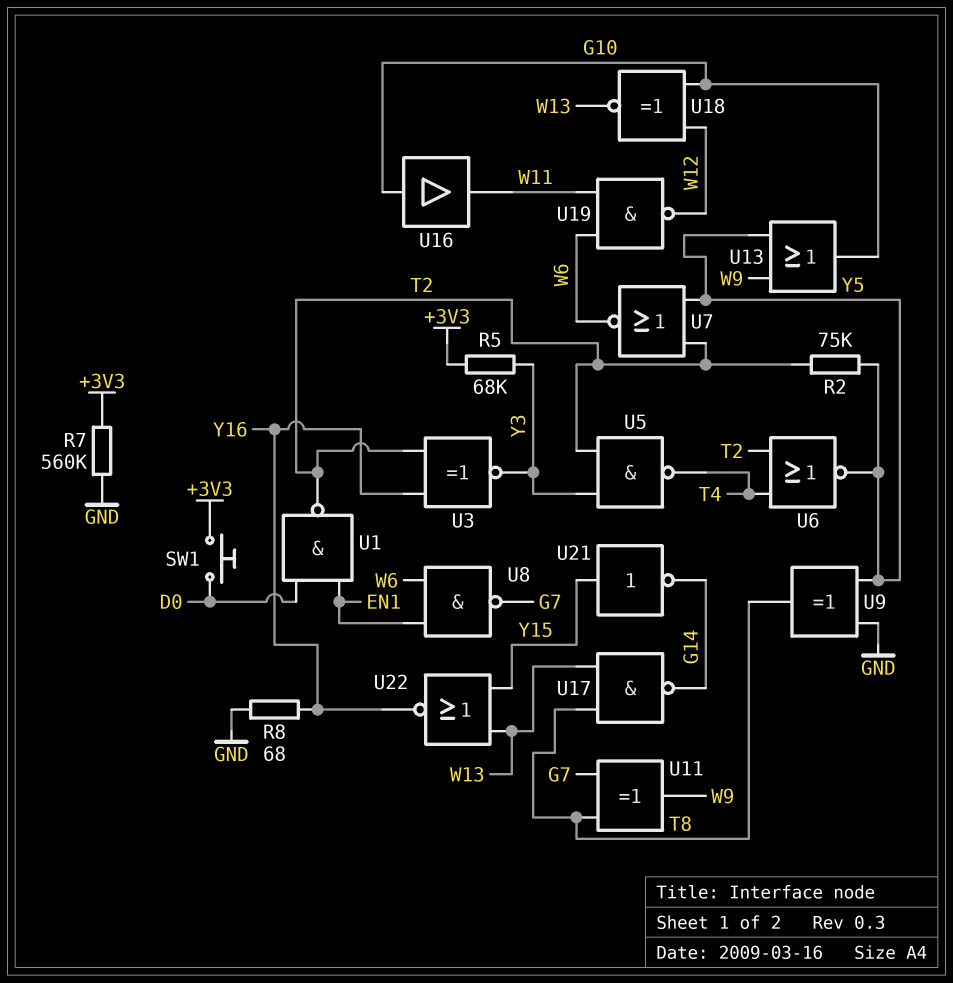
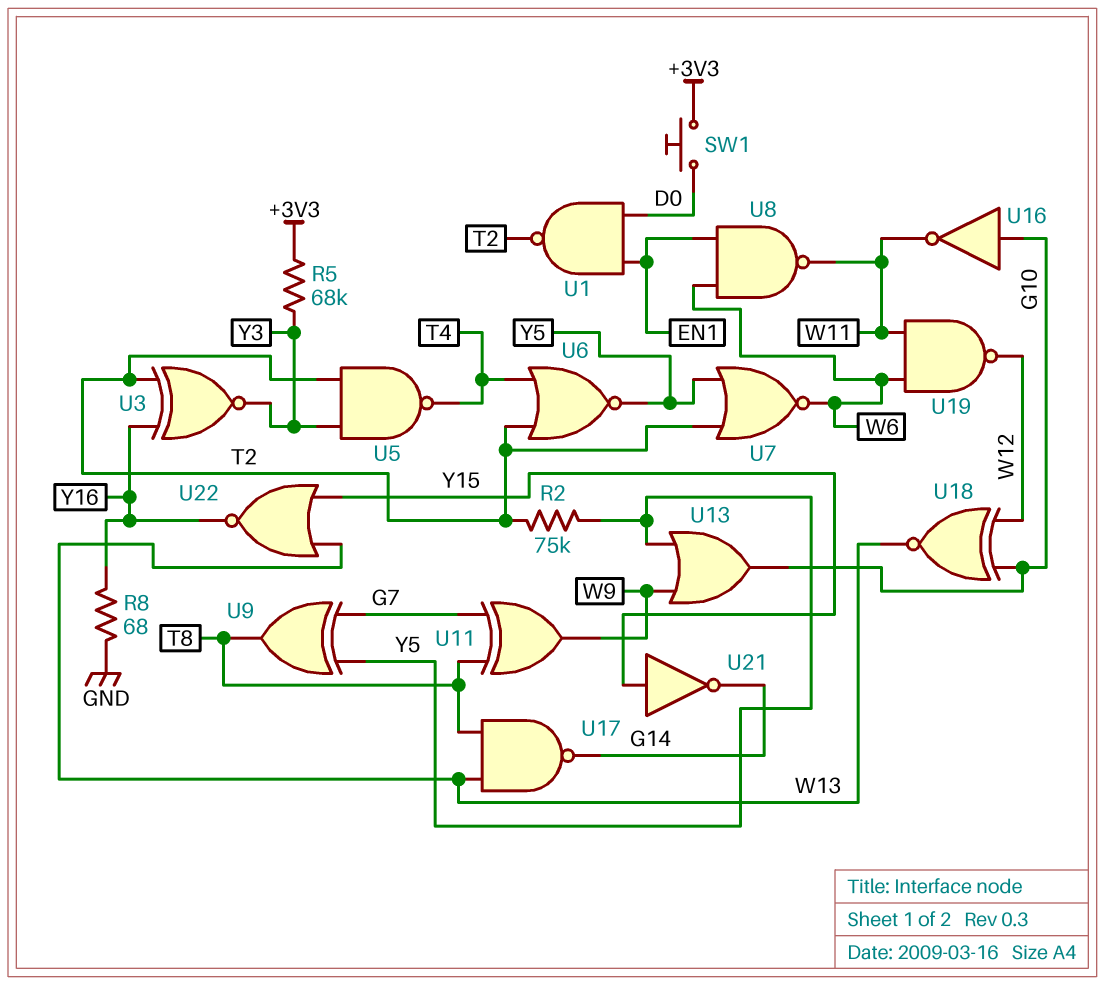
R7: 560k (+3V3, GND) -> none
U8: NAND (in EN1, in W6, out G7) -> NAND (in EN1, in W6, out W11)
U9: XOR (in GND, in Y5, out T8) -> XOR (in G7, in Y5, out T8)
U16: buffer (in G10, out W11) -> NOT (in G10, out W11)

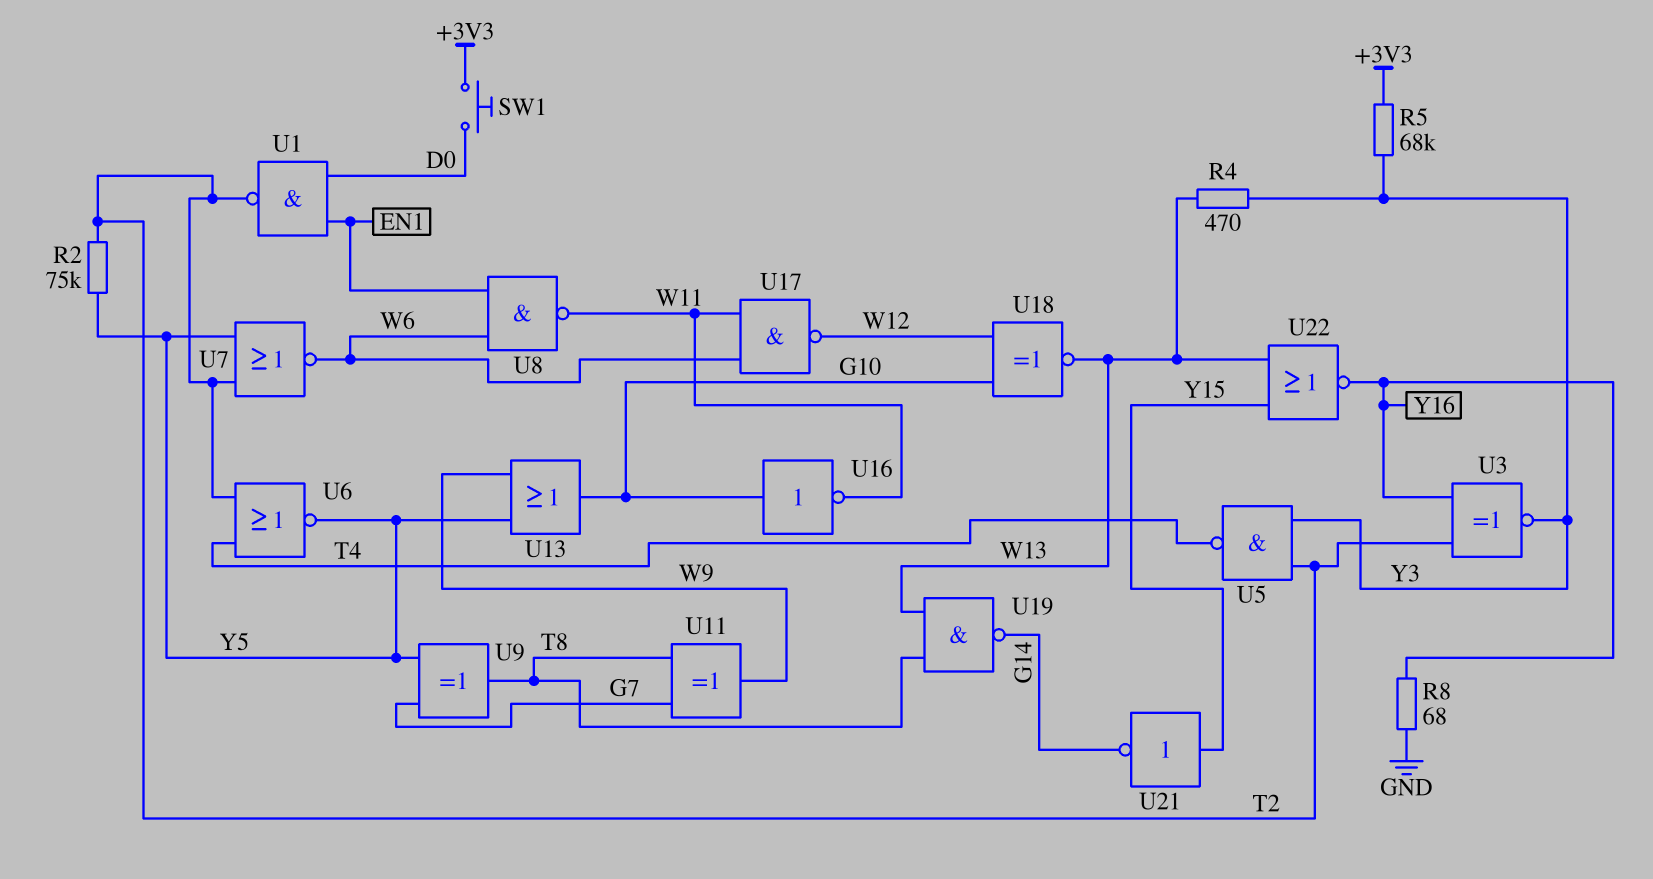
R4: none -> 470 (W13, Y3)
U17: NAND (in T8, in W13, out G14) -> NAND (in W6, in W11, out W12)
U19: NAND (in W6, in W11, out W12) -> NAND (in T8, in W13, out G14)

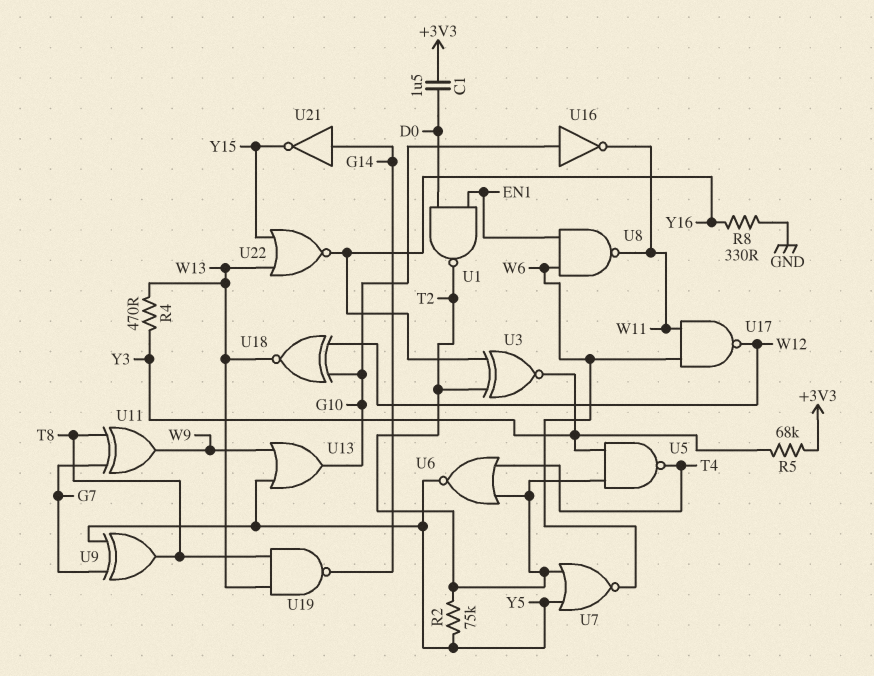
C1: none -> 1.5uF (+3V3, D0)
R8: 68 (GND, Y16) -> 330 (GND, Y16)
SW1: button (+3V3, D0) -> none
U21: NOT (in Y15, out G14) -> NOT (in G14, out Y15)

